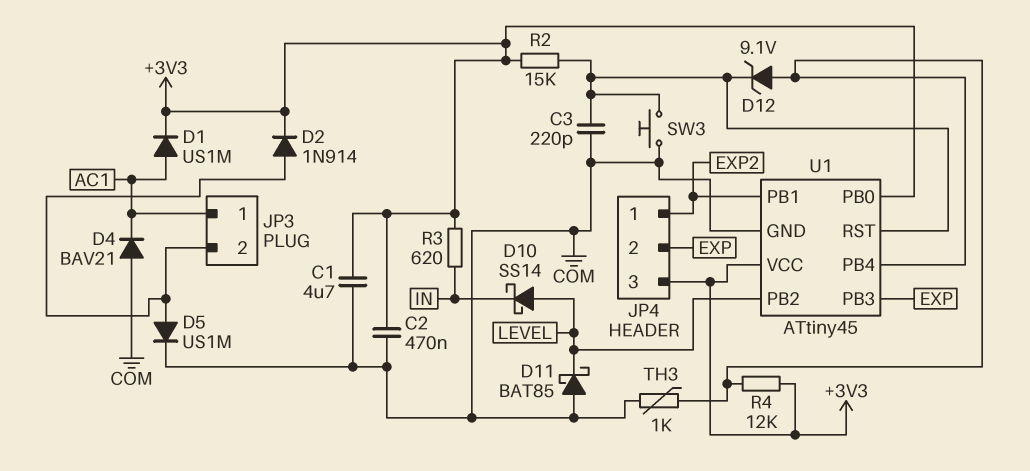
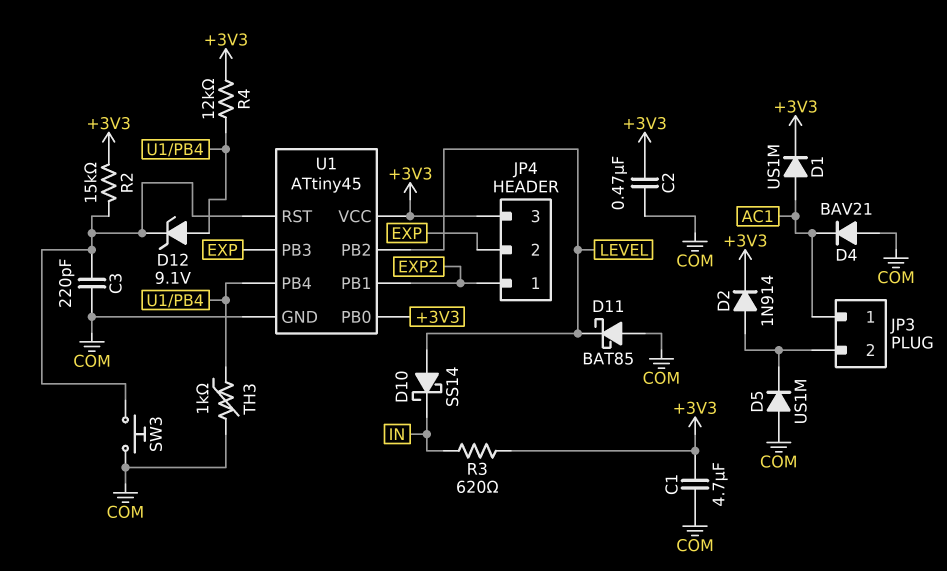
D5: diode US1M (A JP3/2, K COM) -> diode US1M (A COM, K JP3/2)

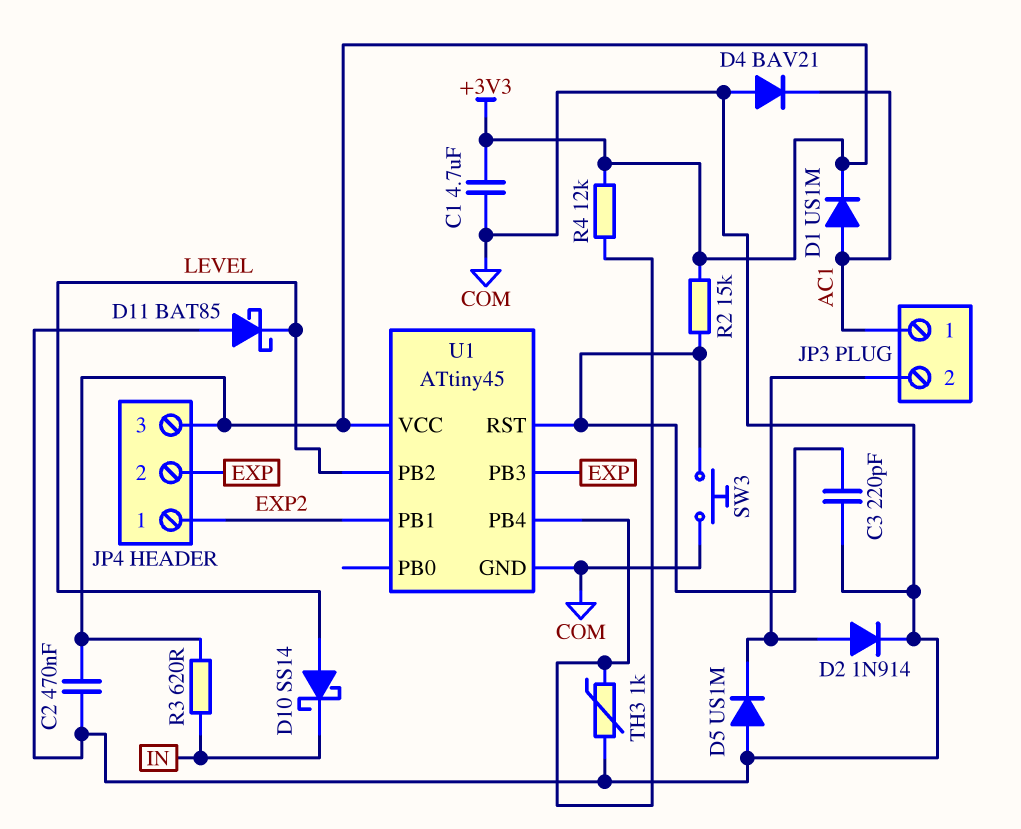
D2: diode 1N914 (A JP3/2, K +3V3) -> diode 1N914 (A JP3/2, K COM)
D12: zener 9.1V (A U1/PB4, K U1/RST) -> none
U1 pin PB0: +3V3 -> none

